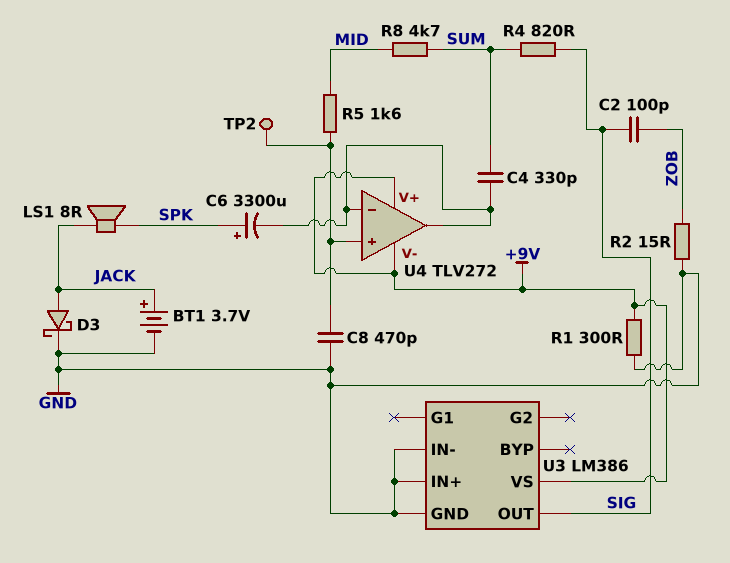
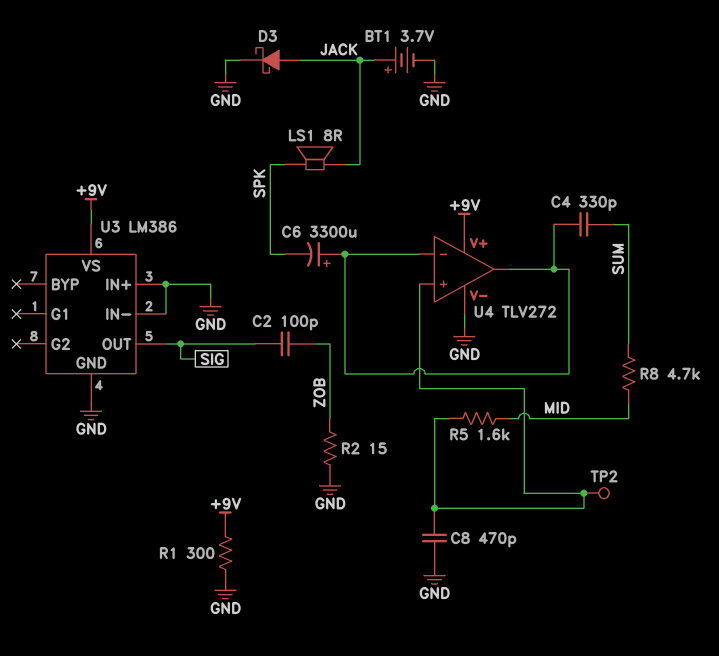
C6: 3300uF (plus SPK, minus U4/in-) -> 3300uF (plus U4/in-, minus SPK)
R4: 820 (SIG, SUM) -> none
U4 pin V-: +9V -> GND

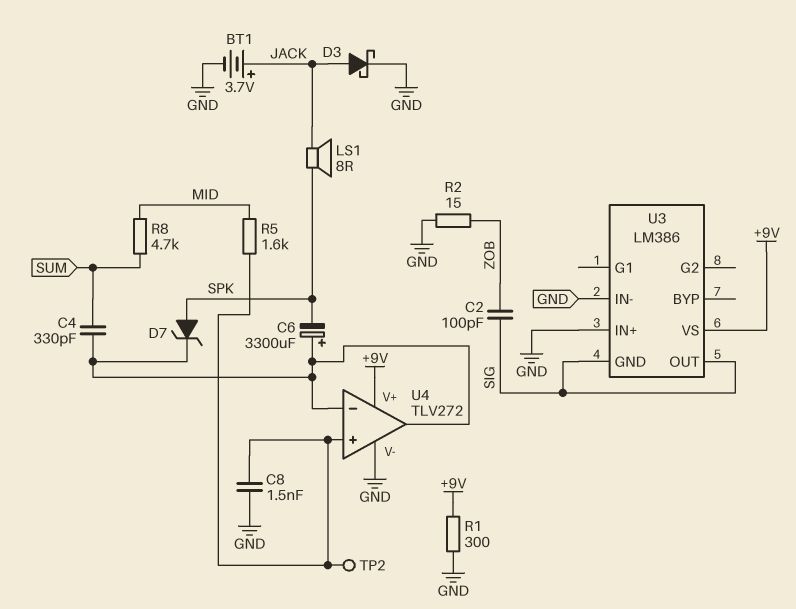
C8: 470pF (GND, U4/in+) -> 1.5nF (GND, U4/in+)
D7: none -> zener (A SPK, K U4/in-)
U3 pin GND: GND -> SIG

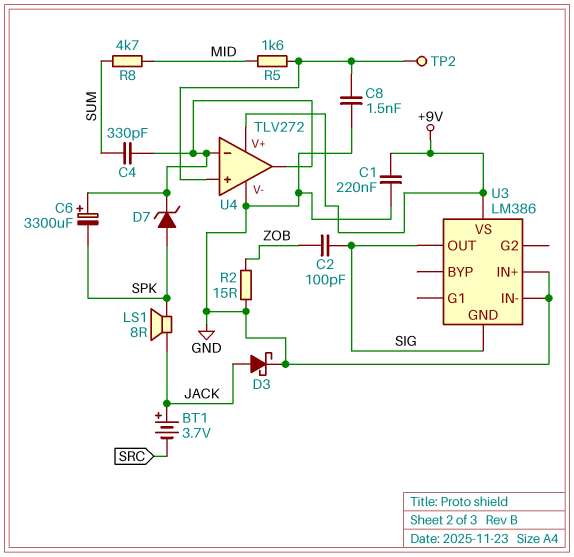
BT1: 3.7V (plus JACK, minus GND) -> 3.7V (plus JACK, minus SRC)
C1: none -> 220nF (+9V, GND)
R1: 300 (+9V, GND) -> none

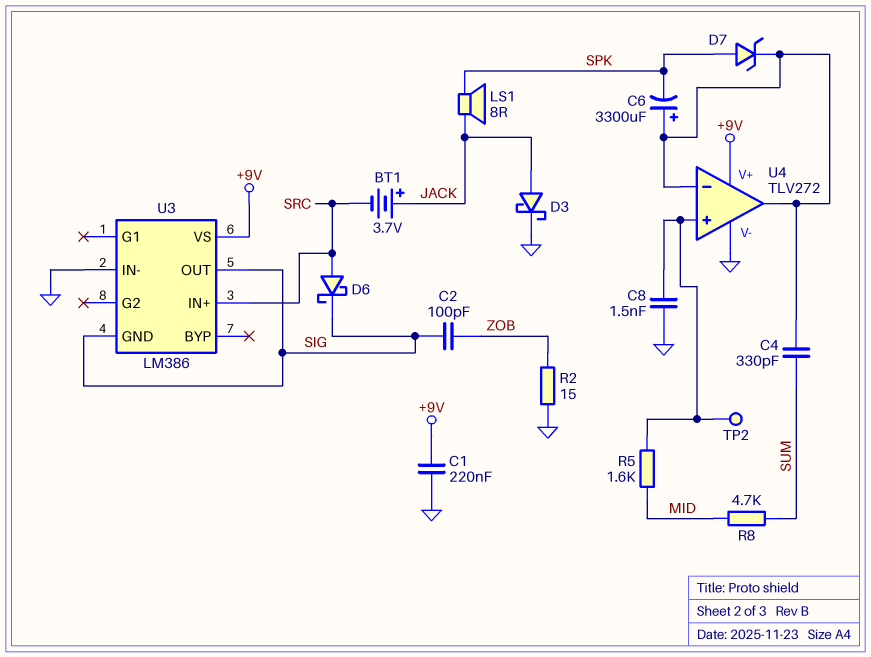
D6: none -> schottky (A SRC, K SIG)
U3 pin IN+: GND -> SRC

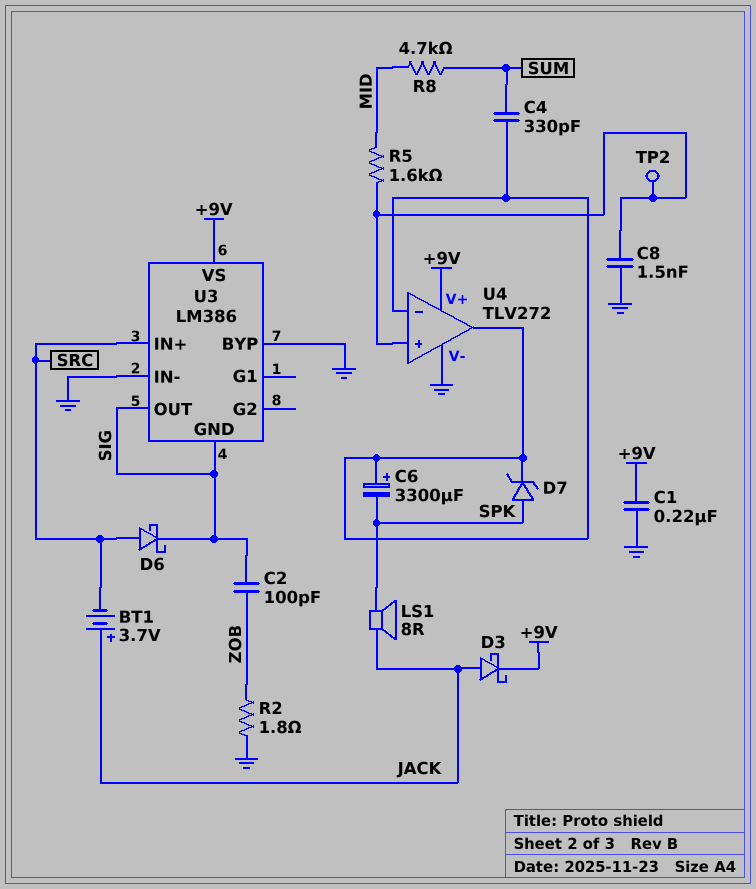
D3: schottky (A JACK, K GND) -> schottky (A JACK, K +9V)
R2: 15 (GND, ZOB) -> 1.8 (GND, ZOB)
U3 pin BYP: none -> GND

